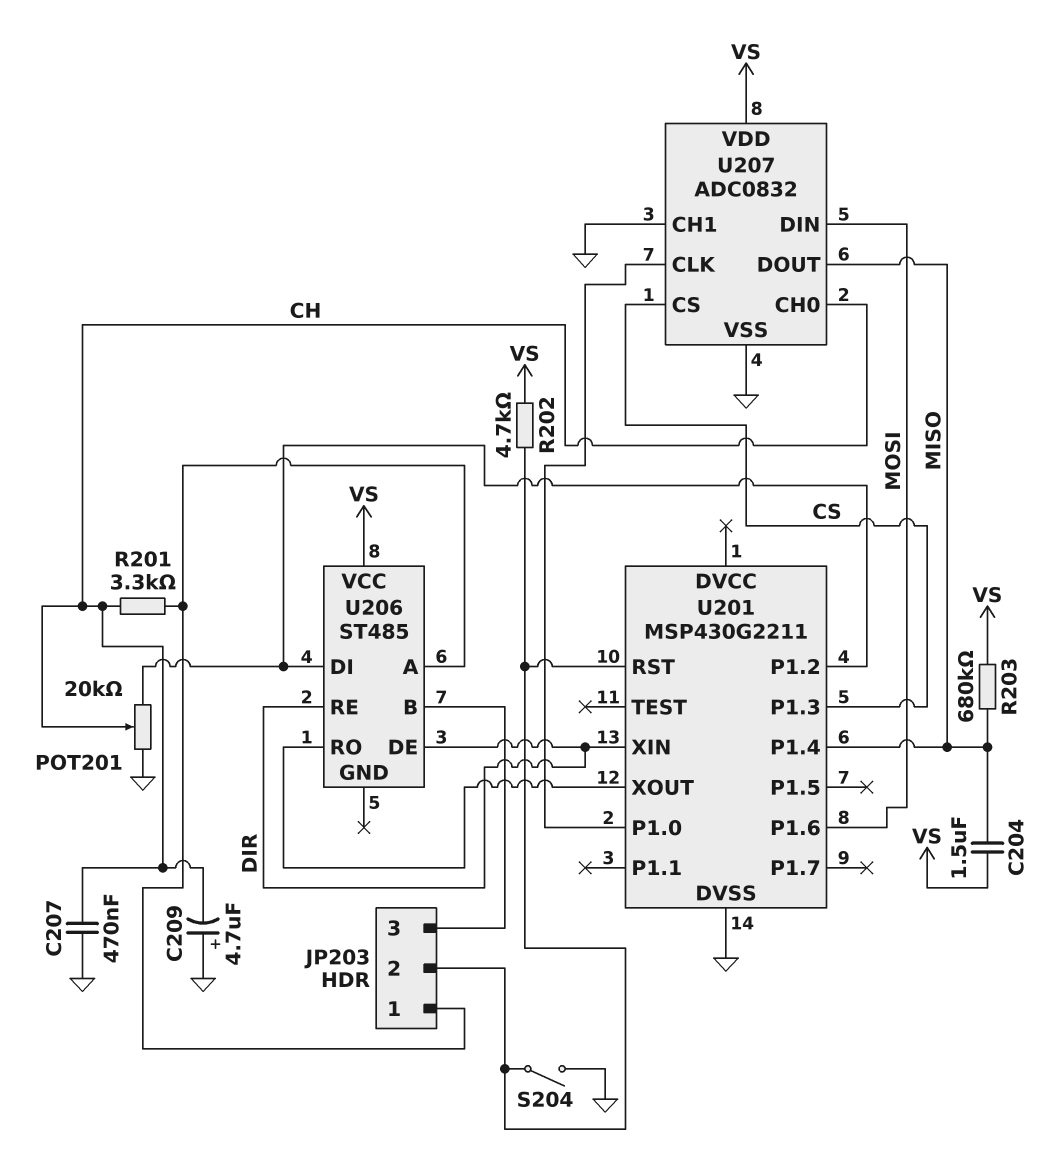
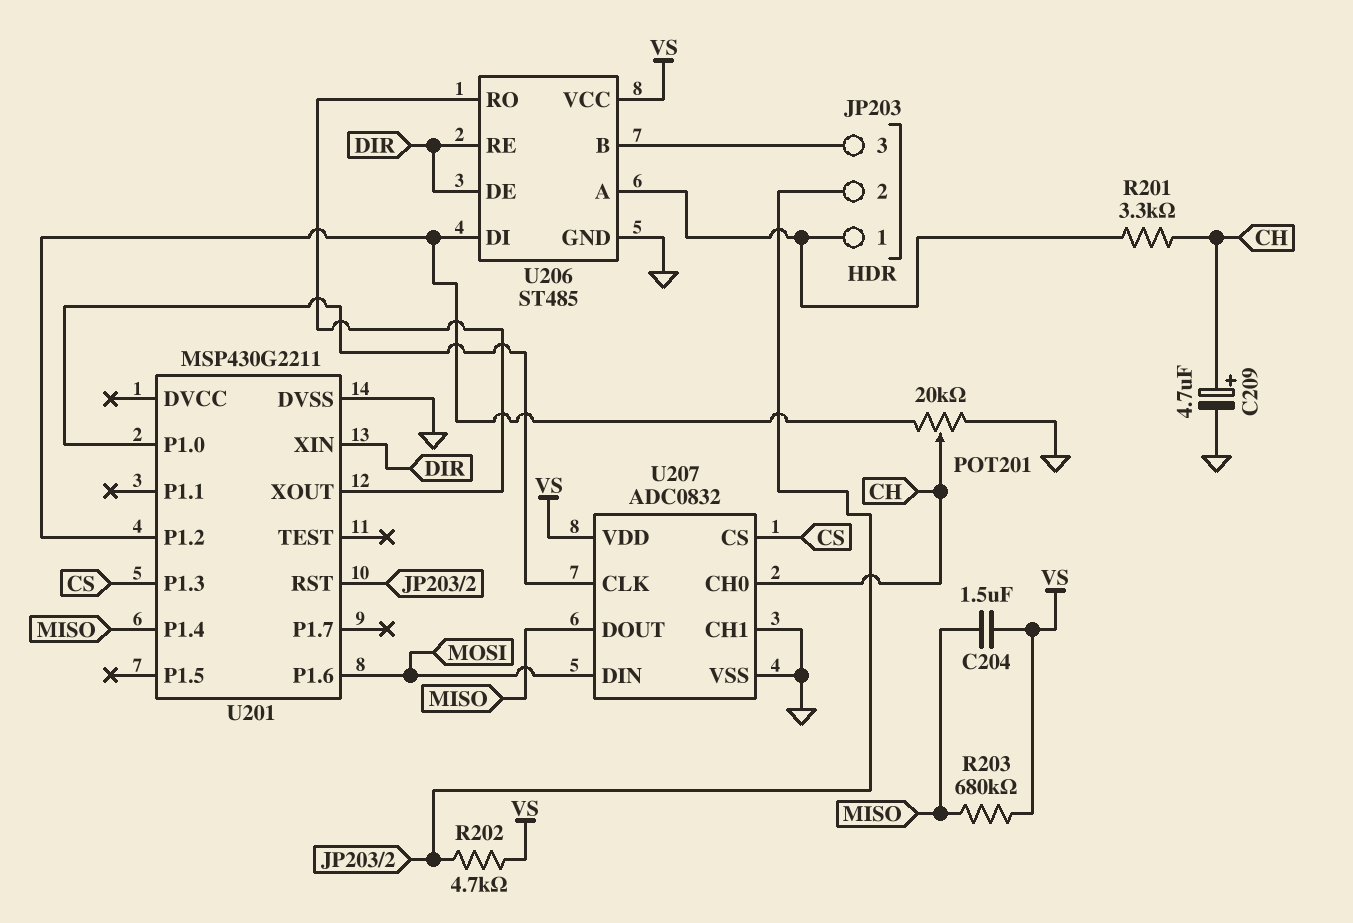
C207: 470nF (CH, GND) -> none
C209: 4.7uF (plus GND, minus CH) -> 4.7uF (plus CH, minus GND)
S204: switch (GND, JP203/2) -> none
U206 pin GND: none -> GND

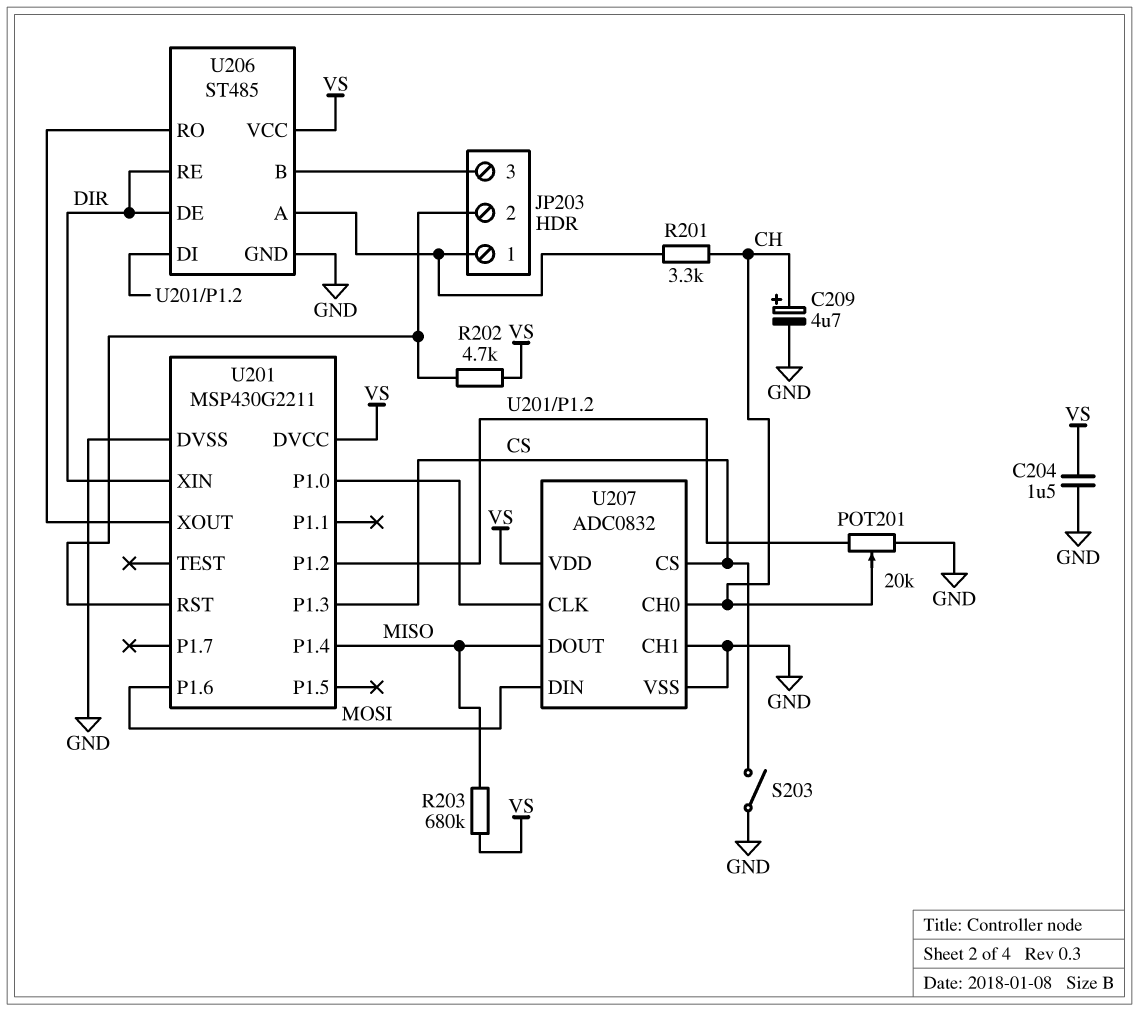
C204: 1.5uF (MISO, VS) -> 1.5uF (GND, VS)
S203: none -> switch (CS, GND)
U201 pin DVCC: none -> VS

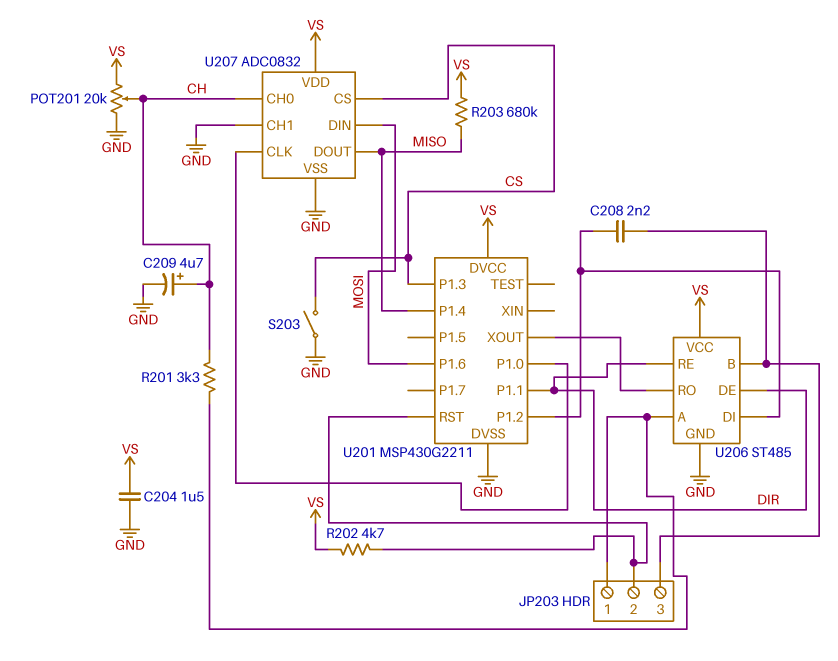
C208: none -> 2.2nF (JP203/3, U201/P1.2)
POT201: 20k (GND, U201/P1.2, wiper CH) -> 20k (GND, VS, wiper CH)
U201 pin P1.1: none -> DIR
U201 pin XIN: DIR -> none

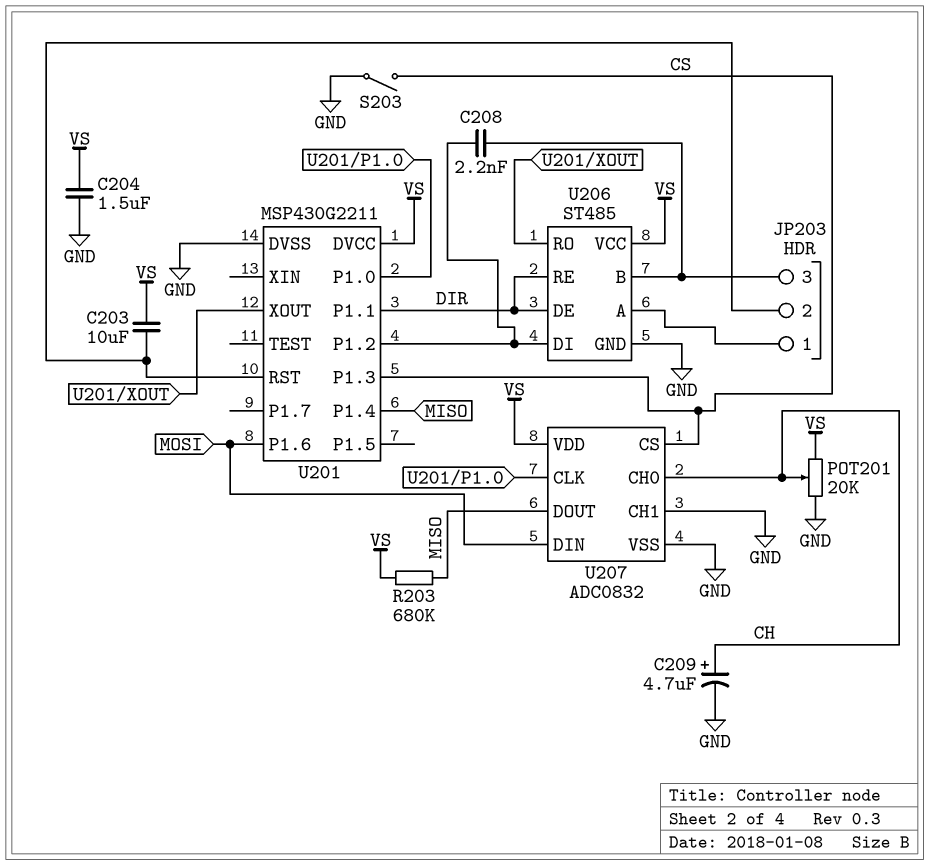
C203: none -> 10uF (JP203/2, VS)
R201: 3.3k (CH, JP203/1) -> none
R202: 4.7k (JP203/2, VS) -> none

